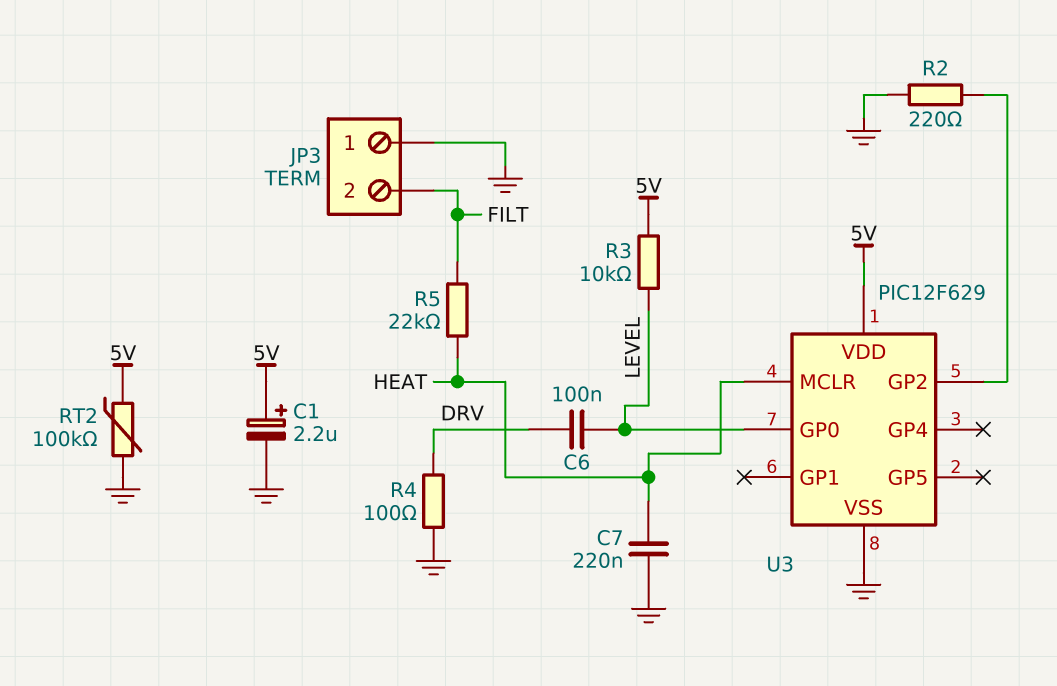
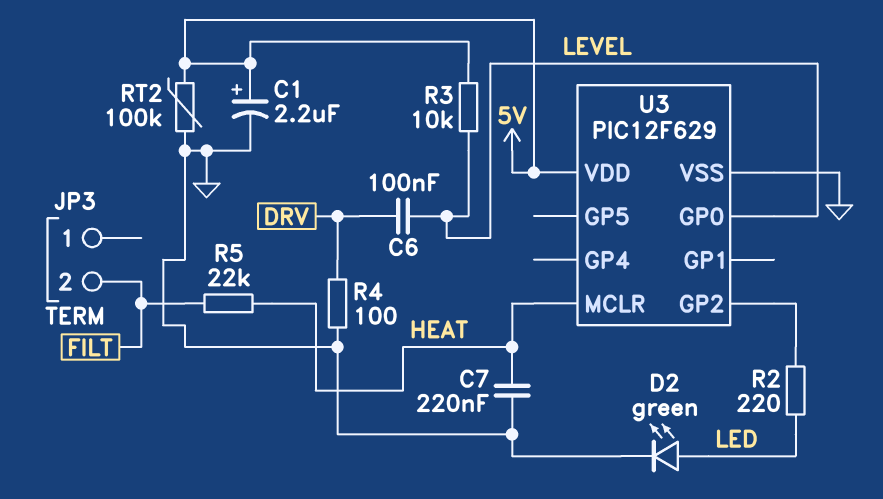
D2: none -> LED green (A LED, K GND)
JP3 pin 1: GND -> none
R2: 220 (GND, U3/GP2) -> 220 (LED, U3/GP2)

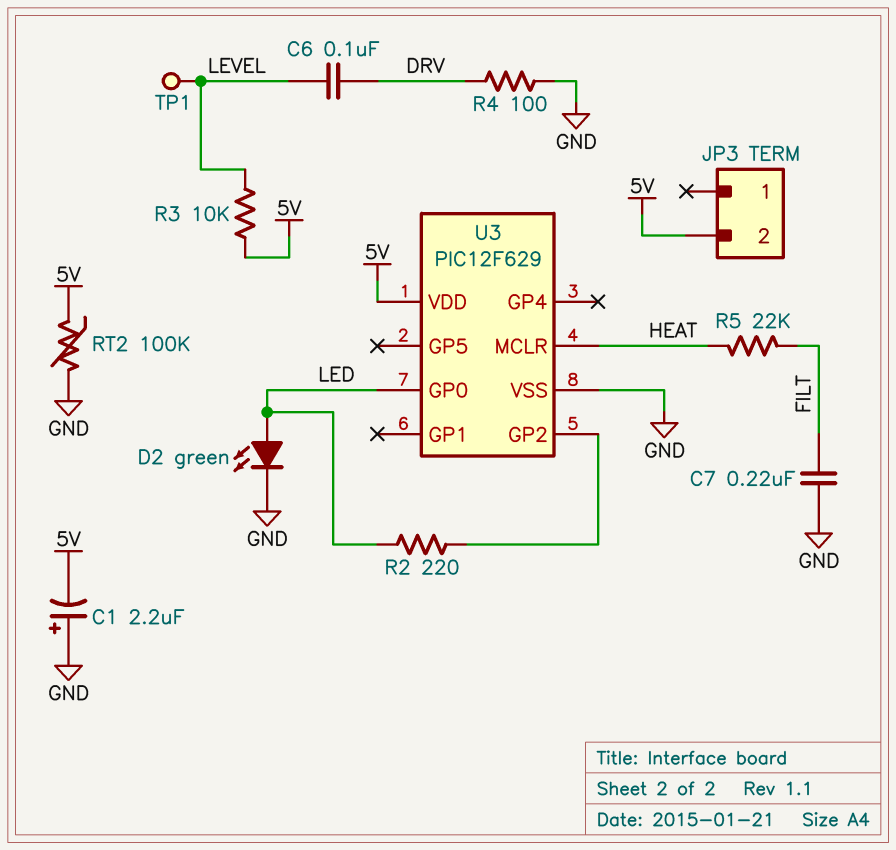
C1: 2.2uF (plus 5V, minus GND) -> 2.2uF (plus GND, minus 5V)
C7: 220nF (GND, HEAT) -> 220nF (FILT, GND)
JP3 pin 2: FILT -> 5V
TP1: none -> test point (LEVEL)
U3 pin GP0: LEVEL -> LED

